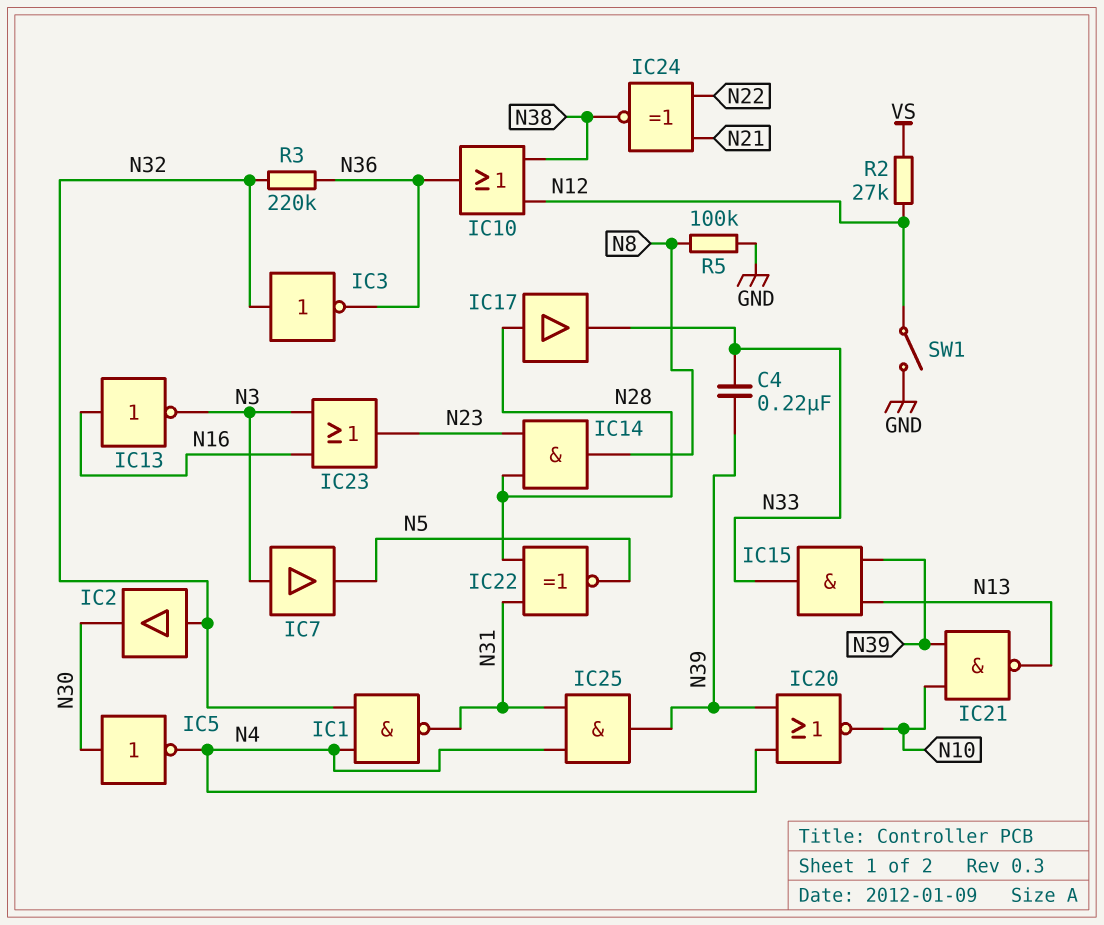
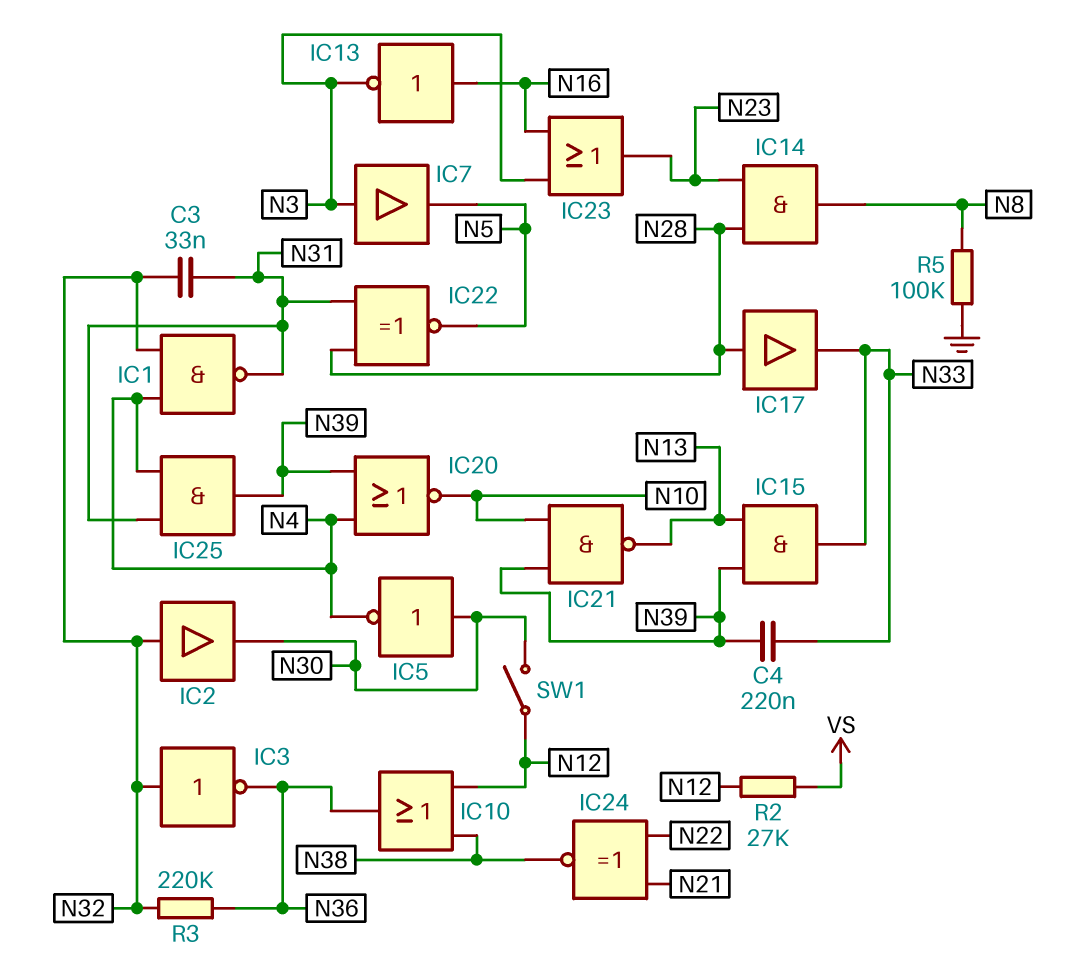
C3: none -> 33nF (N31, N32)
SW1: switch (GND, N12) -> switch (N12, N30)

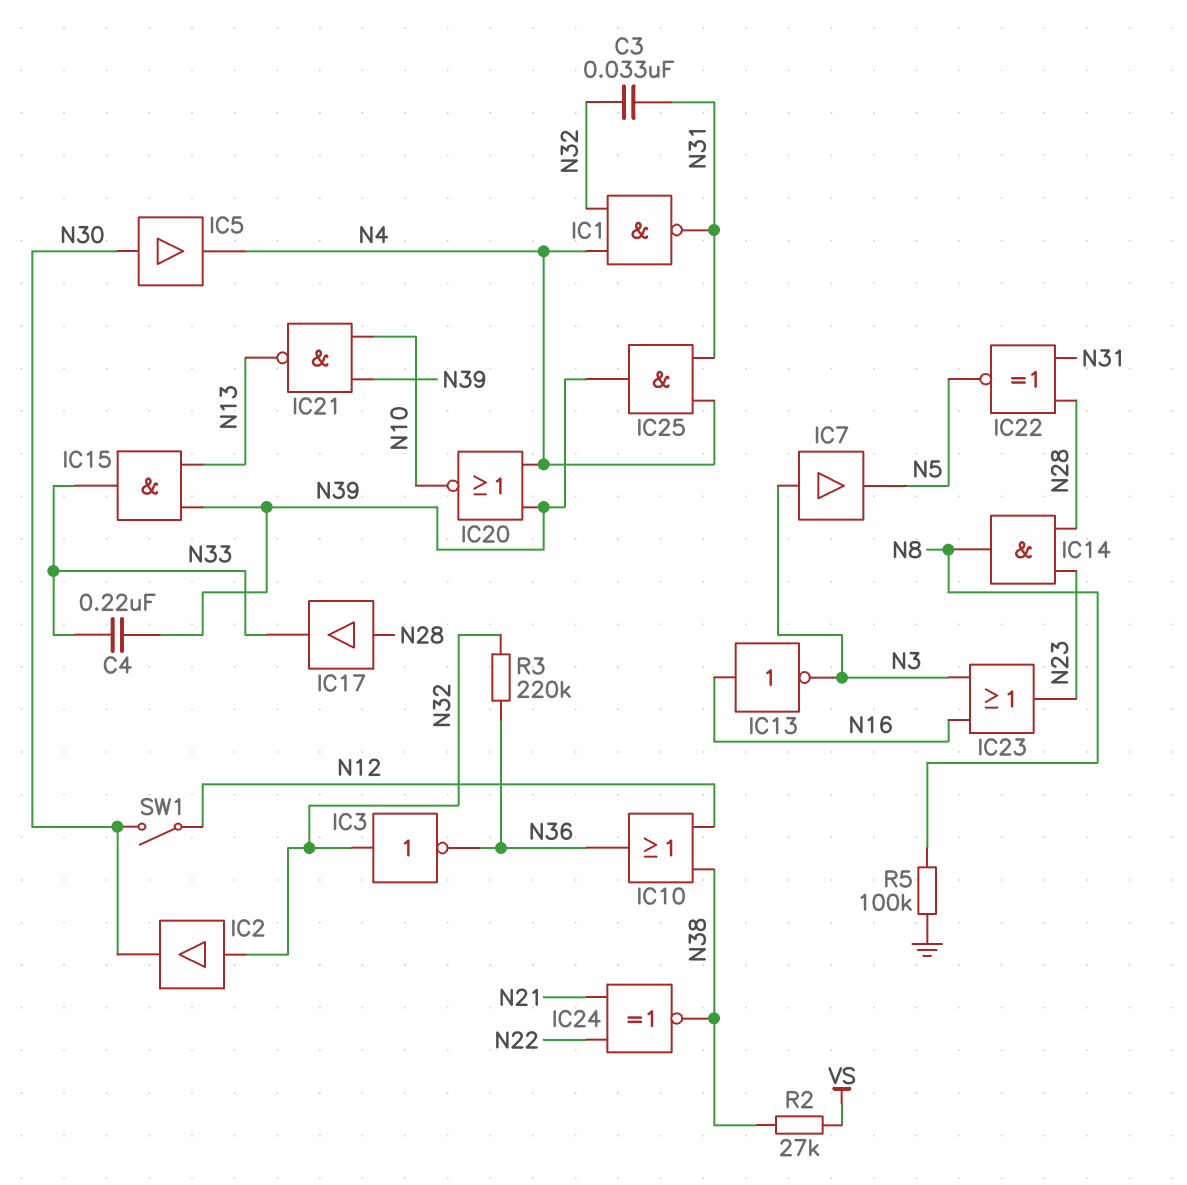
IC5: NOT (in N30, out N4) -> buffer (in N30, out N4)
R2: 27k (N12, VS) -> 27k (N38, VS)

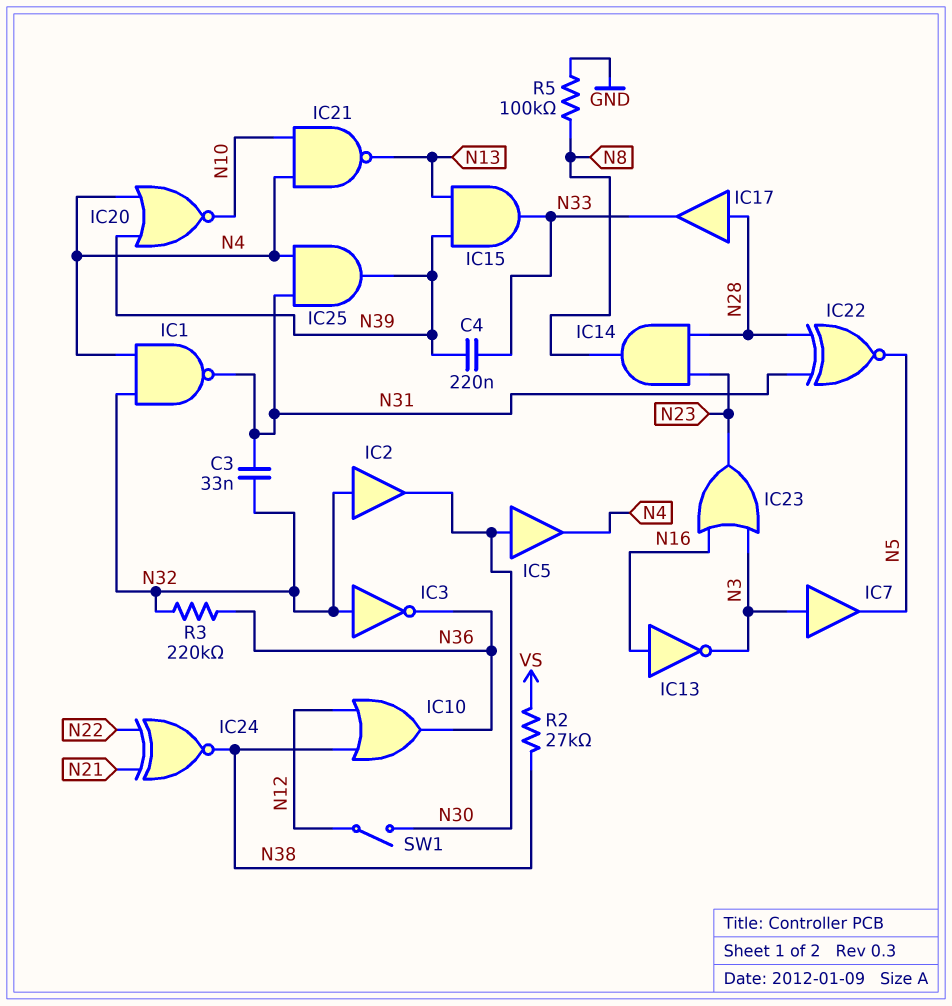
IC21: NAND (in N10, in N39, out N13) -> NAND (in N4, in N10, out N13)

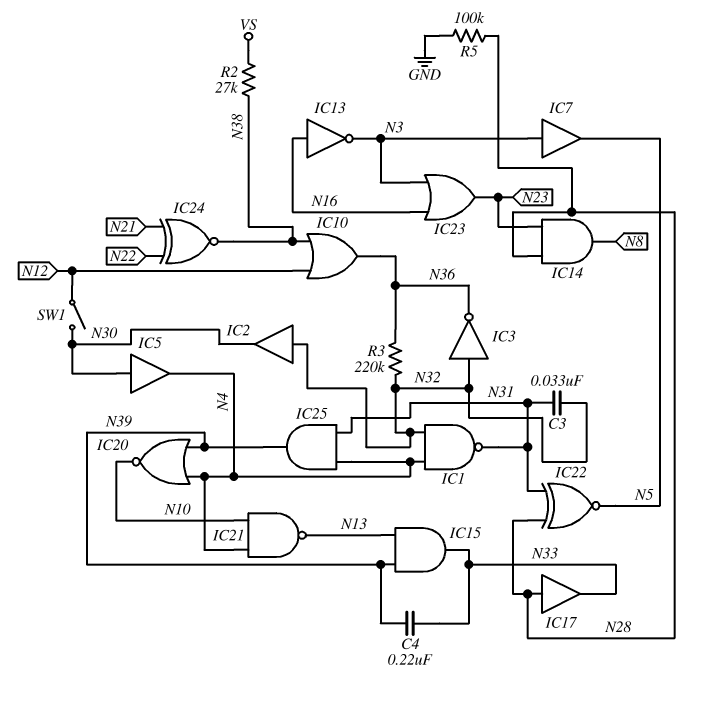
R5: 100k (GND, N8) -> 100k (GND, N28)

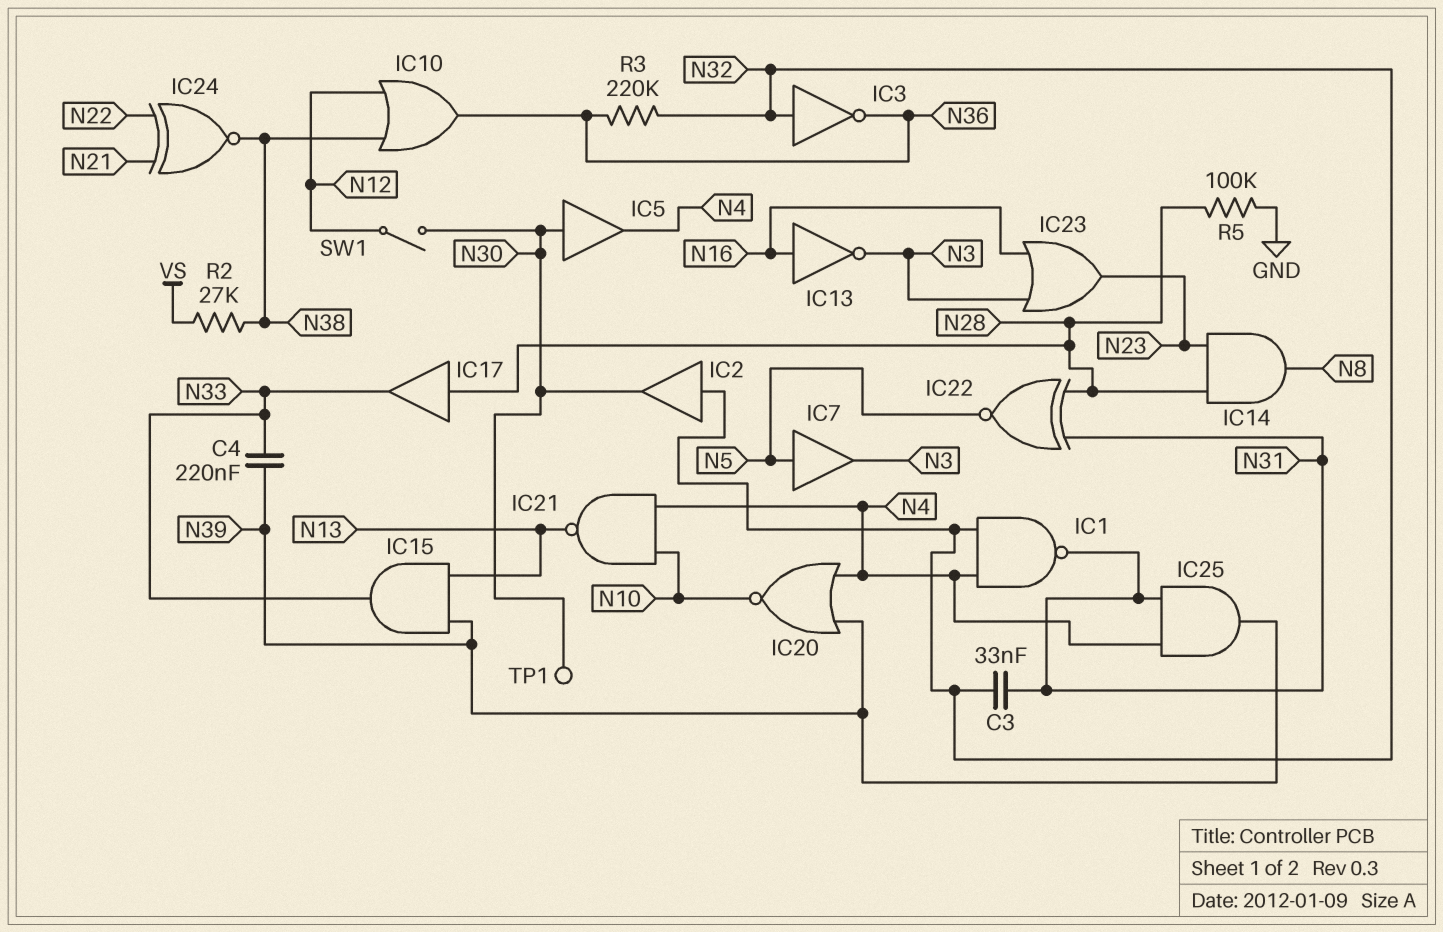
IC7: buffer (in N3, out N5) -> buffer (in N5, out N3)
TP1: none -> test point (N30)

